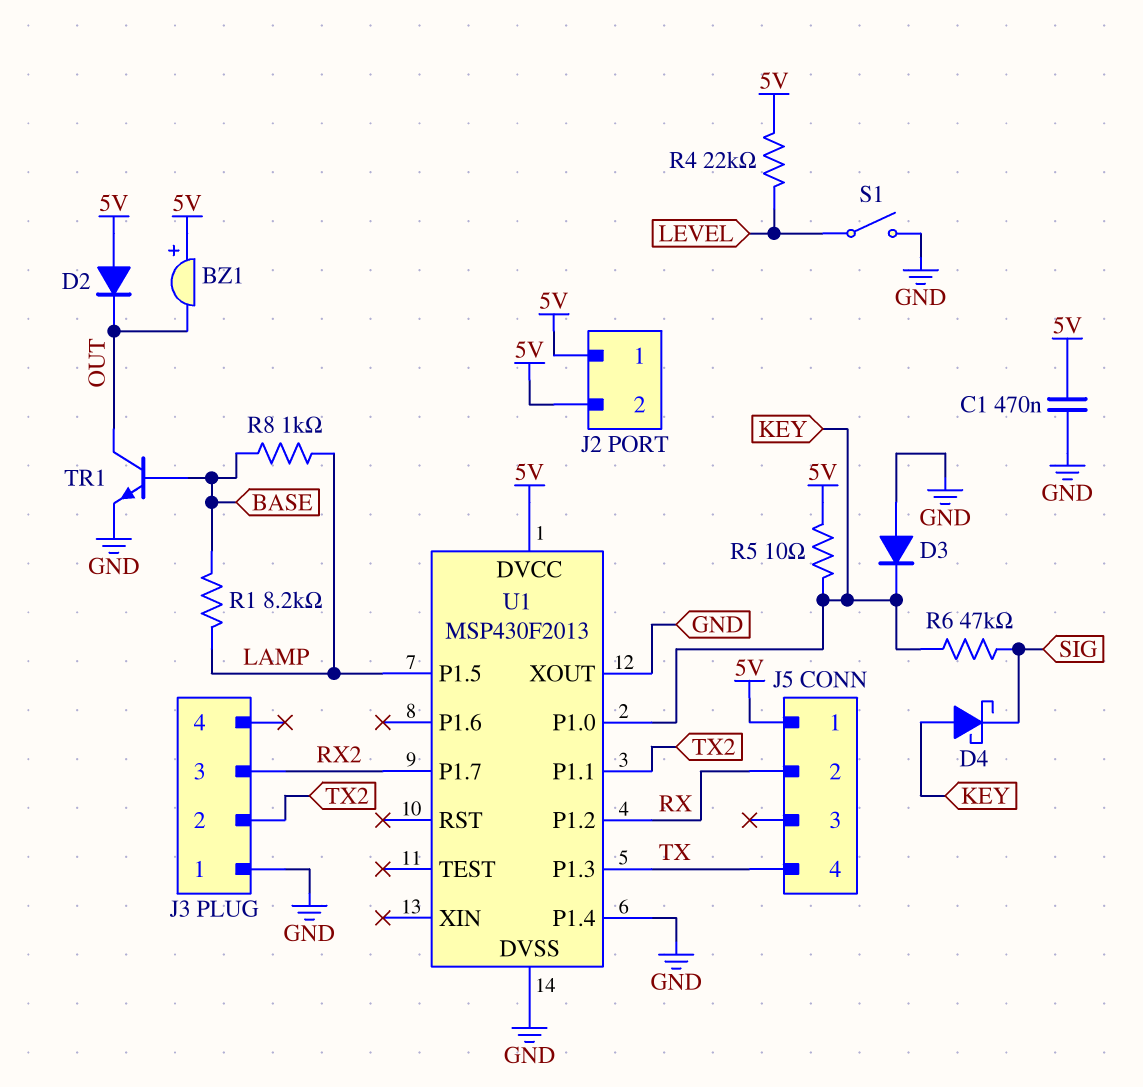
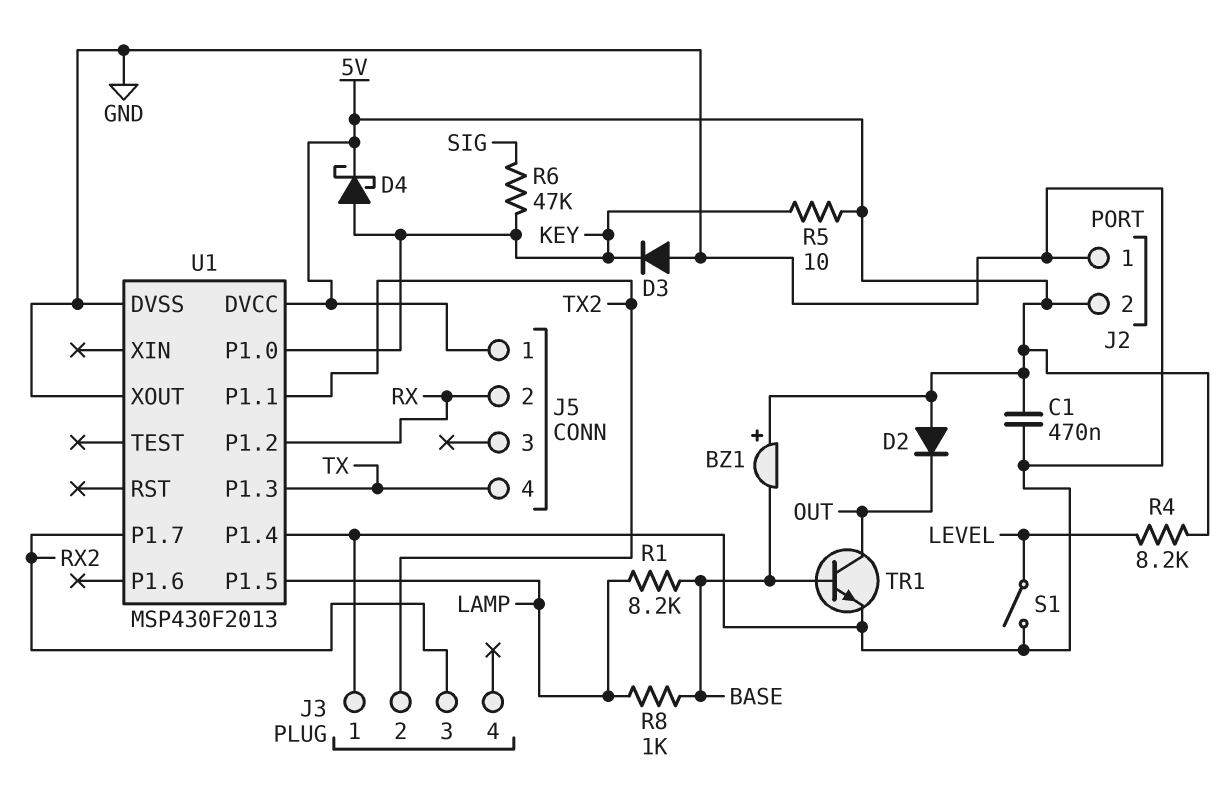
BZ1: buzzer (plus 5V, minus OUT) -> buzzer (plus 5V, minus BASE)
D4: schottky (A KEY, K SIG) -> schottky (A KEY, K 5V)
J2 pin 1: 5V -> GND
R4: 22k (5V, LEVEL) -> 8.2k (5V, LEVEL)

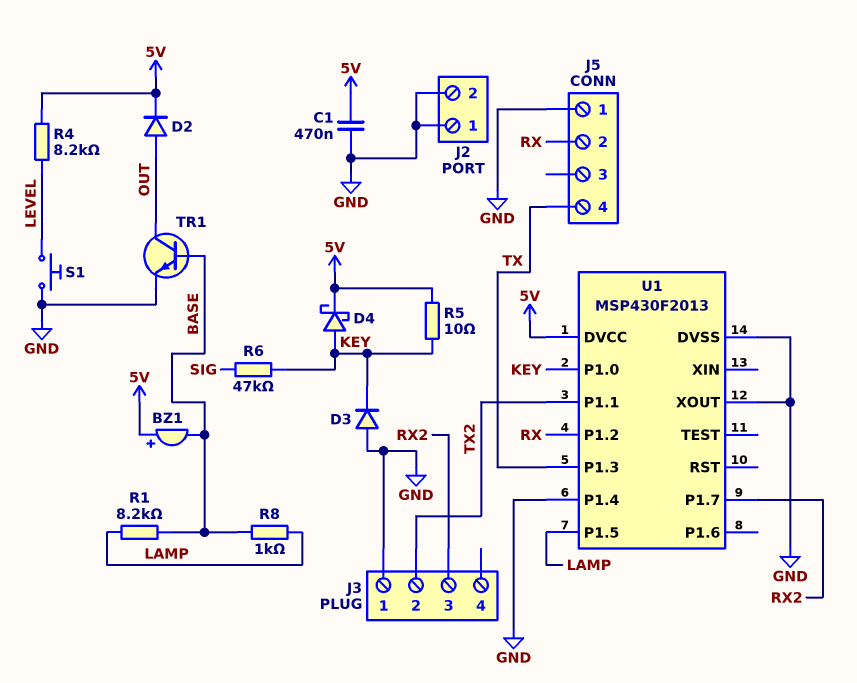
D2: diode (A 5V, K OUT) -> diode (A OUT, K 5V)
J2 pin 2: 5V -> GND
J5 pin 1: 5V -> GND
S1: switch (GND, LEVEL) -> button (GND, LEVEL)

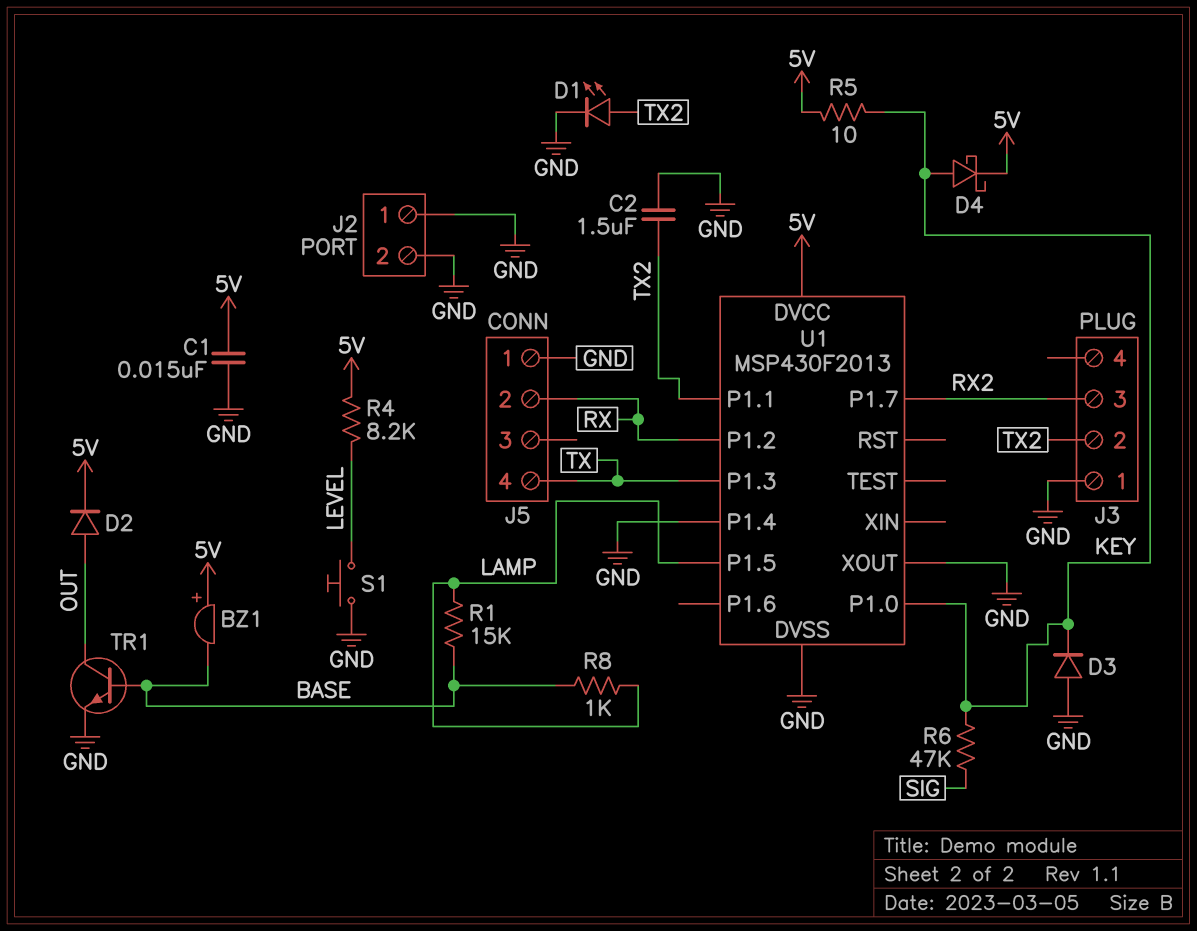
C1: 470nF (5V, GND) -> 15nF (5V, GND)
C2: none -> 1.5uF (GND, TX2)
D1: none -> LED (A TX2, K GND)
R1: 8.2k (BASE, LAMP) -> 15k (BASE, LAMP)

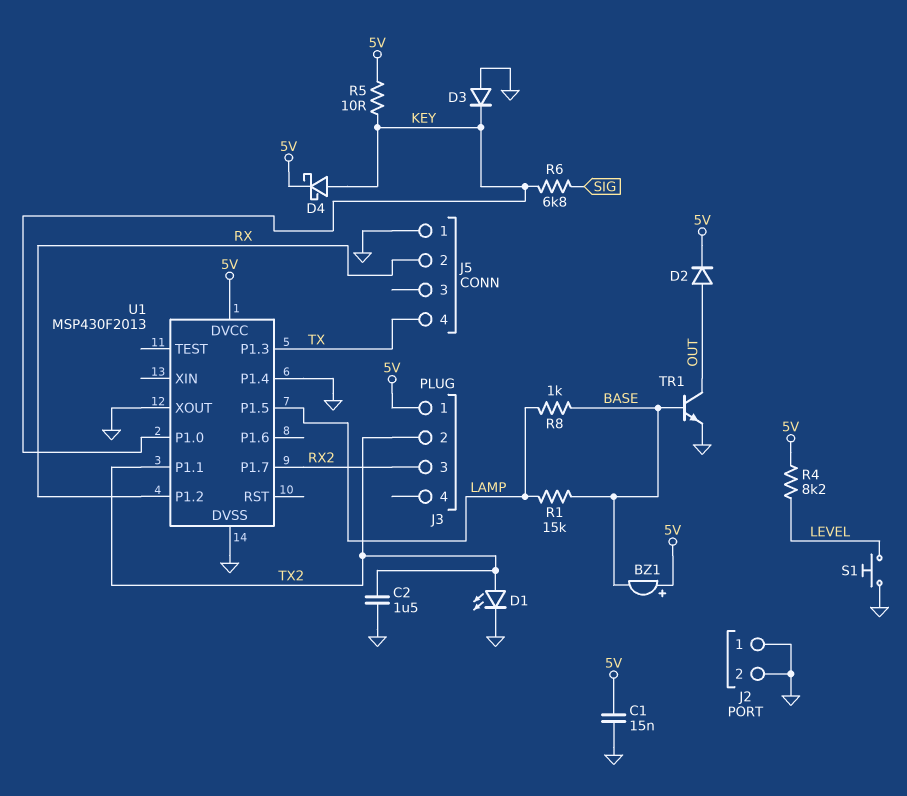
J3 pin 1: GND -> 5V
R6: 47k (KEY, SIG) -> 6.8k (KEY, SIG)

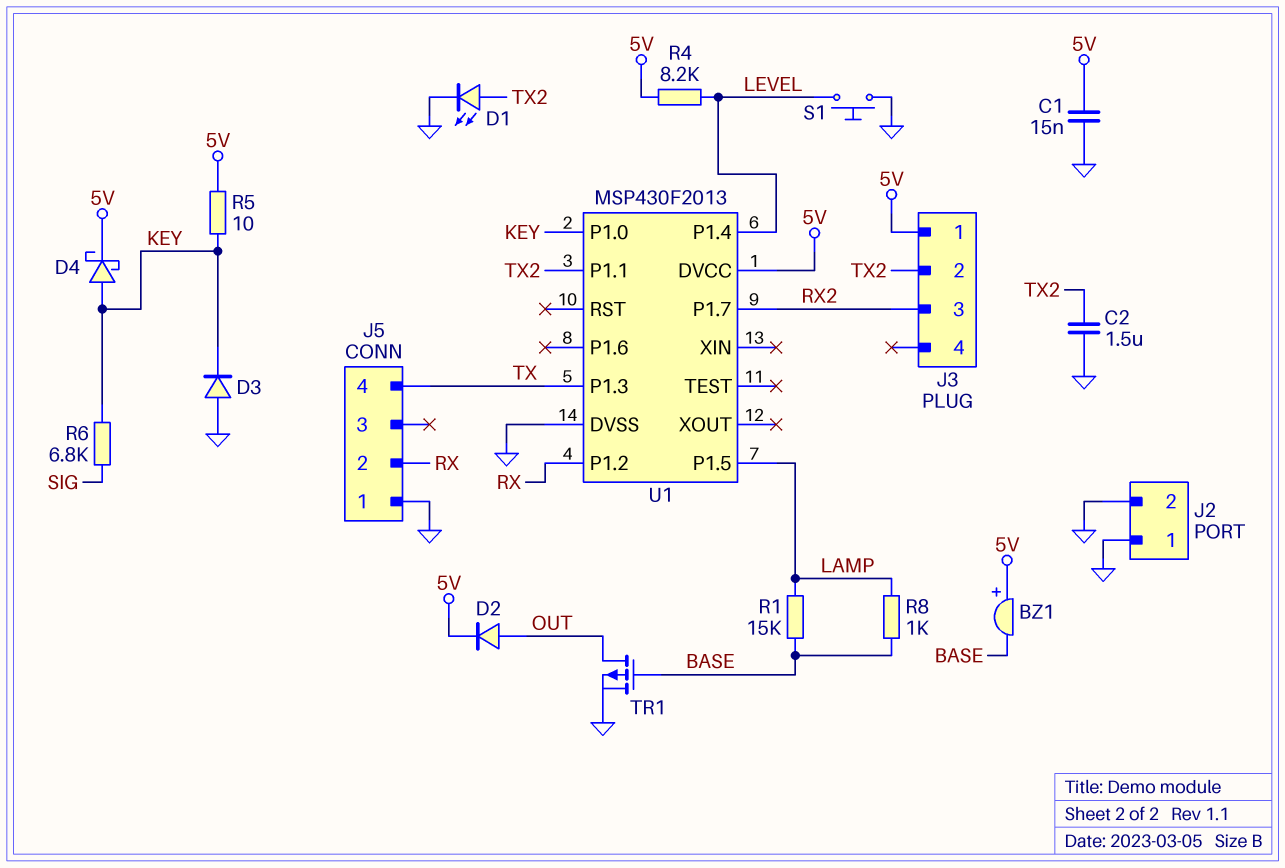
TR1: NPN (B BASE, C OUT, E GND) -> PMOS (G BASE, D OUT, S GND)
U1 pin P1.4: GND -> LEVEL
U1 pin XOUT: GND -> none

